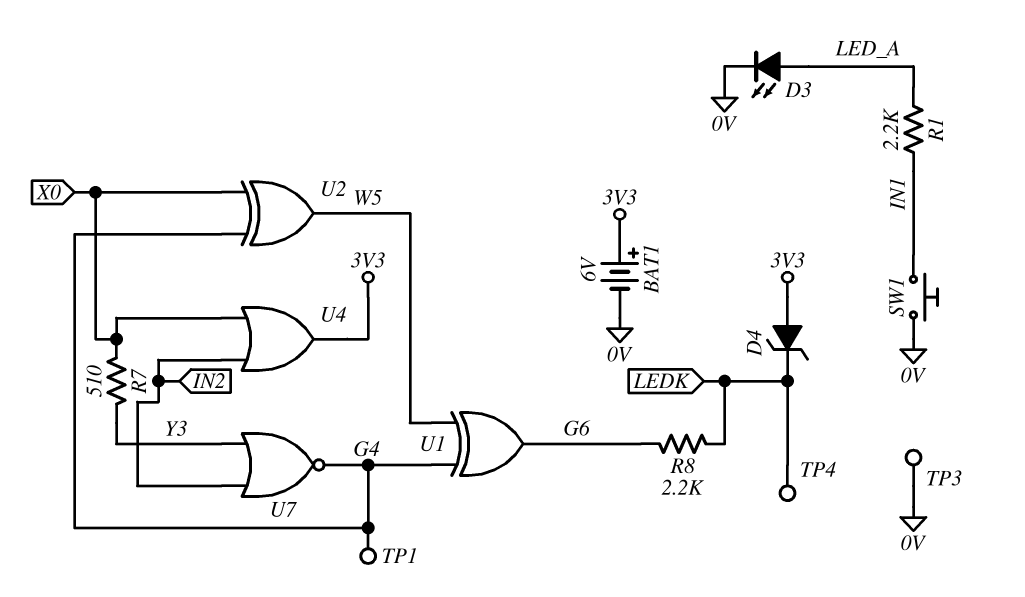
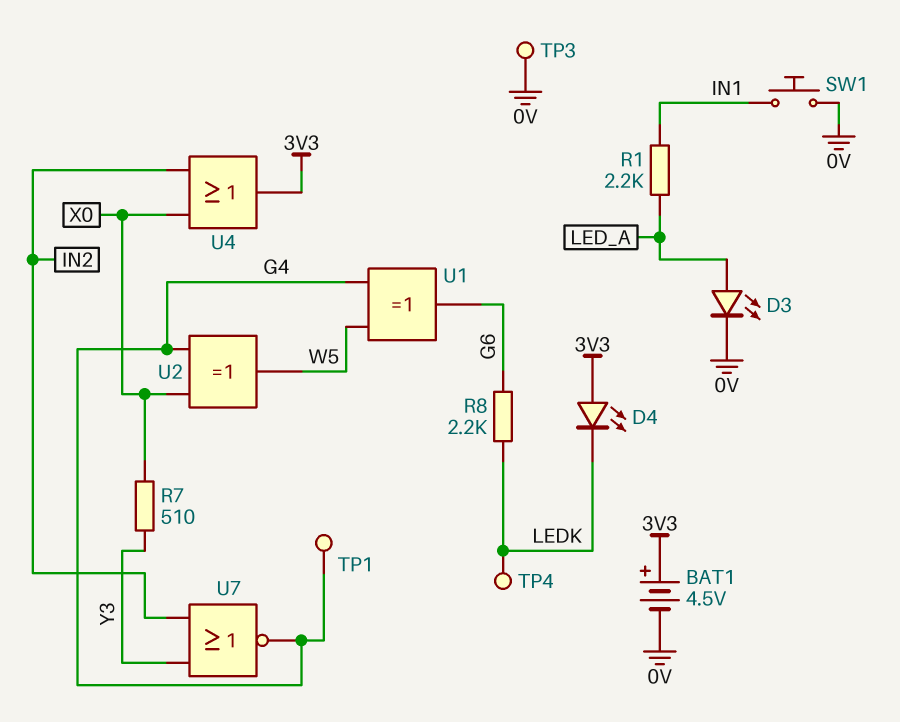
BAT1: 6V (plus 3V3, minus 0V) -> 4.5V (plus 3V3, minus 0V)
D4: zener (A 3V3, K LEDK) -> LED (A 3V3, K LEDK)

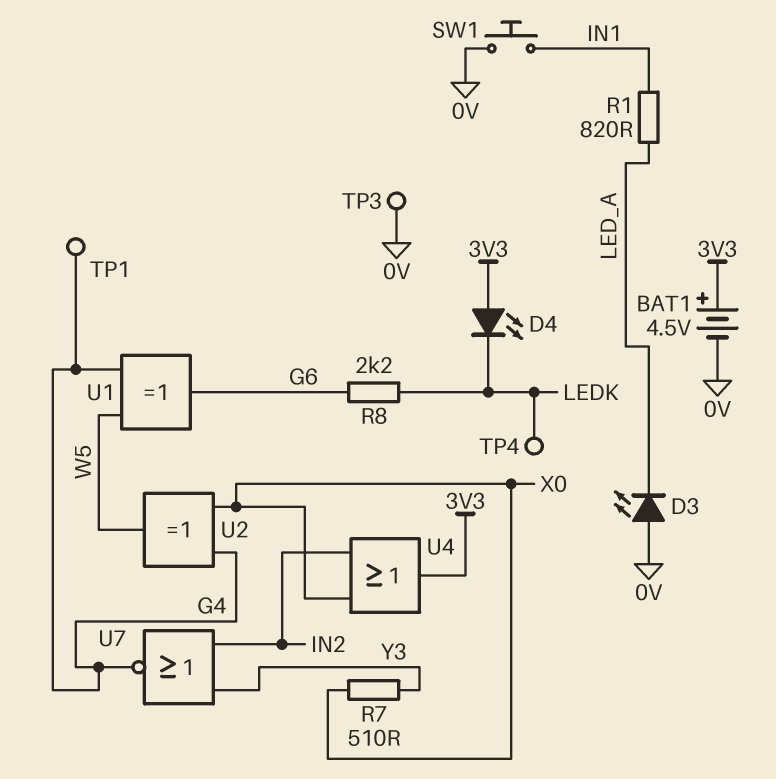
D3: LED (A LED_A, K 0V) -> LED (A 0V, K LED_A)
R1: 2.2k (IN1, LED_A) -> 820 (IN1, LED_A)

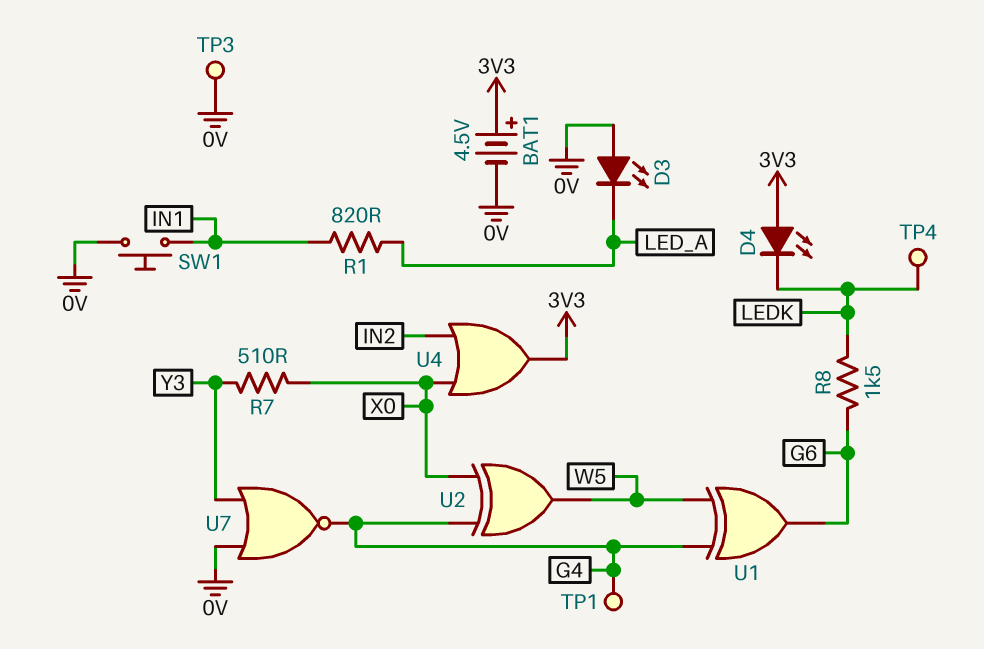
R8: 2.2k (G6, LEDK) -> 1.5k (G6, LEDK)
U7: NOR (in IN2, in Y3, out G4) -> NOR (in 0V, in Y3, out G4)

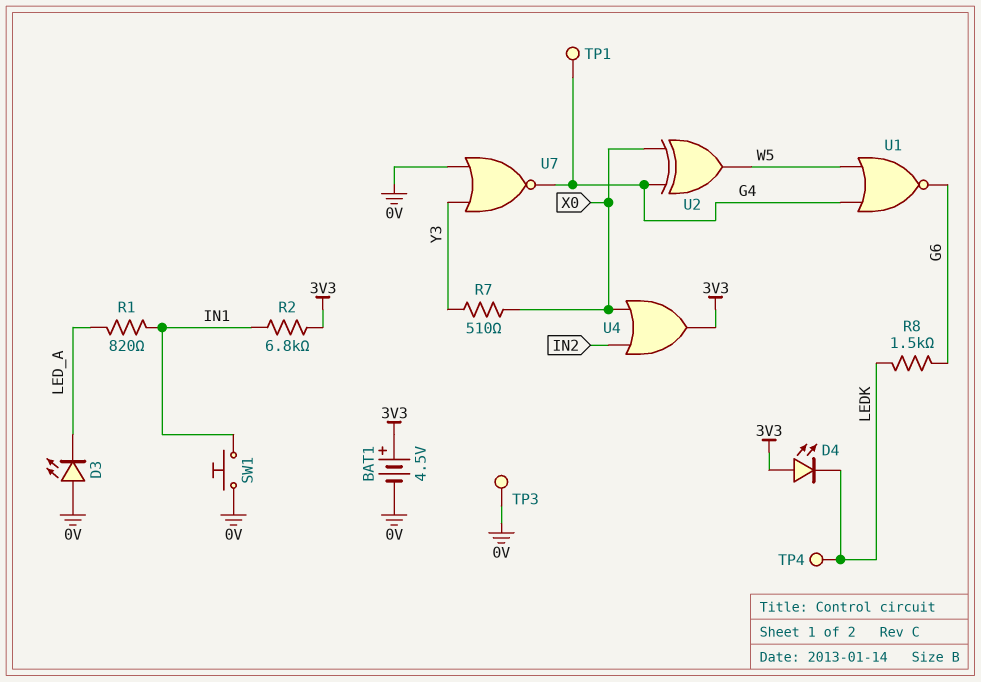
R2: none -> 6.8k (3V3, IN1)
U1: XOR (in G4, in W5, out G6) -> NOR (in G4, in W5, out G6)

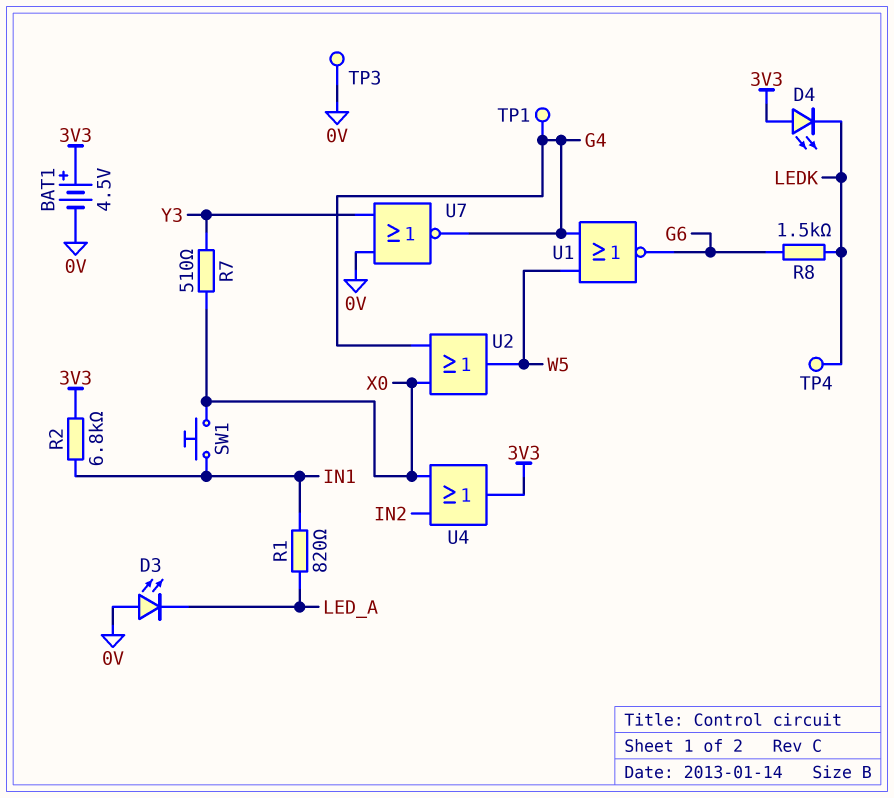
SW1: button (0V, IN1) -> button (IN1, X0)
U2: XOR (in G4, in X0, out W5) -> OR (in G4, in X0, out W5)

